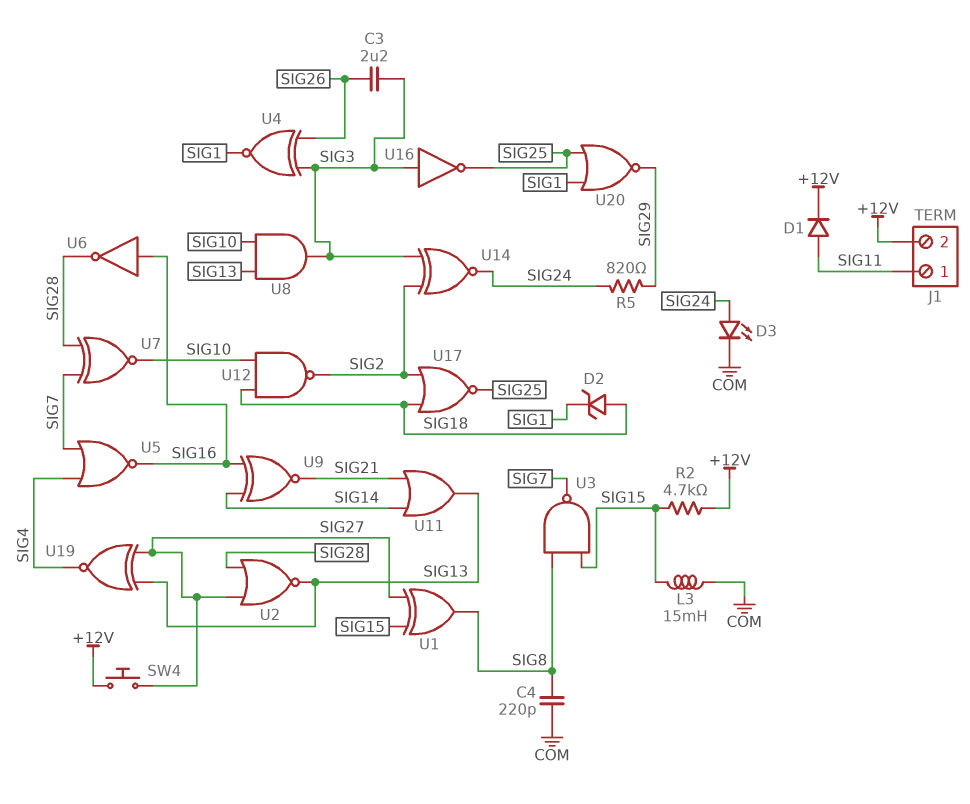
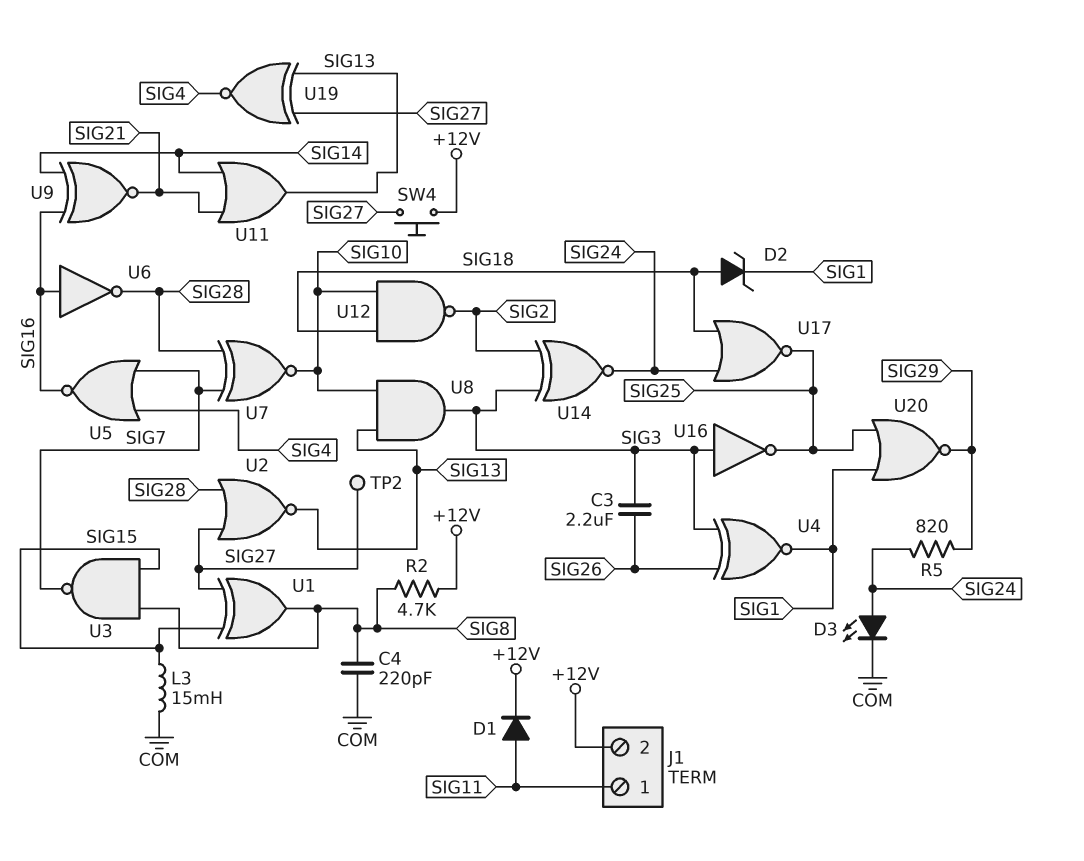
R2: 4.7k (+12V, SIG15) -> 4.7k (+12V, SIG8)
TP2: none -> test point (SIG27)
U17: NOR (in SIG2, in SIG18, out SIG25) -> NOR (in SIG18, in SIG24, out SIG25)

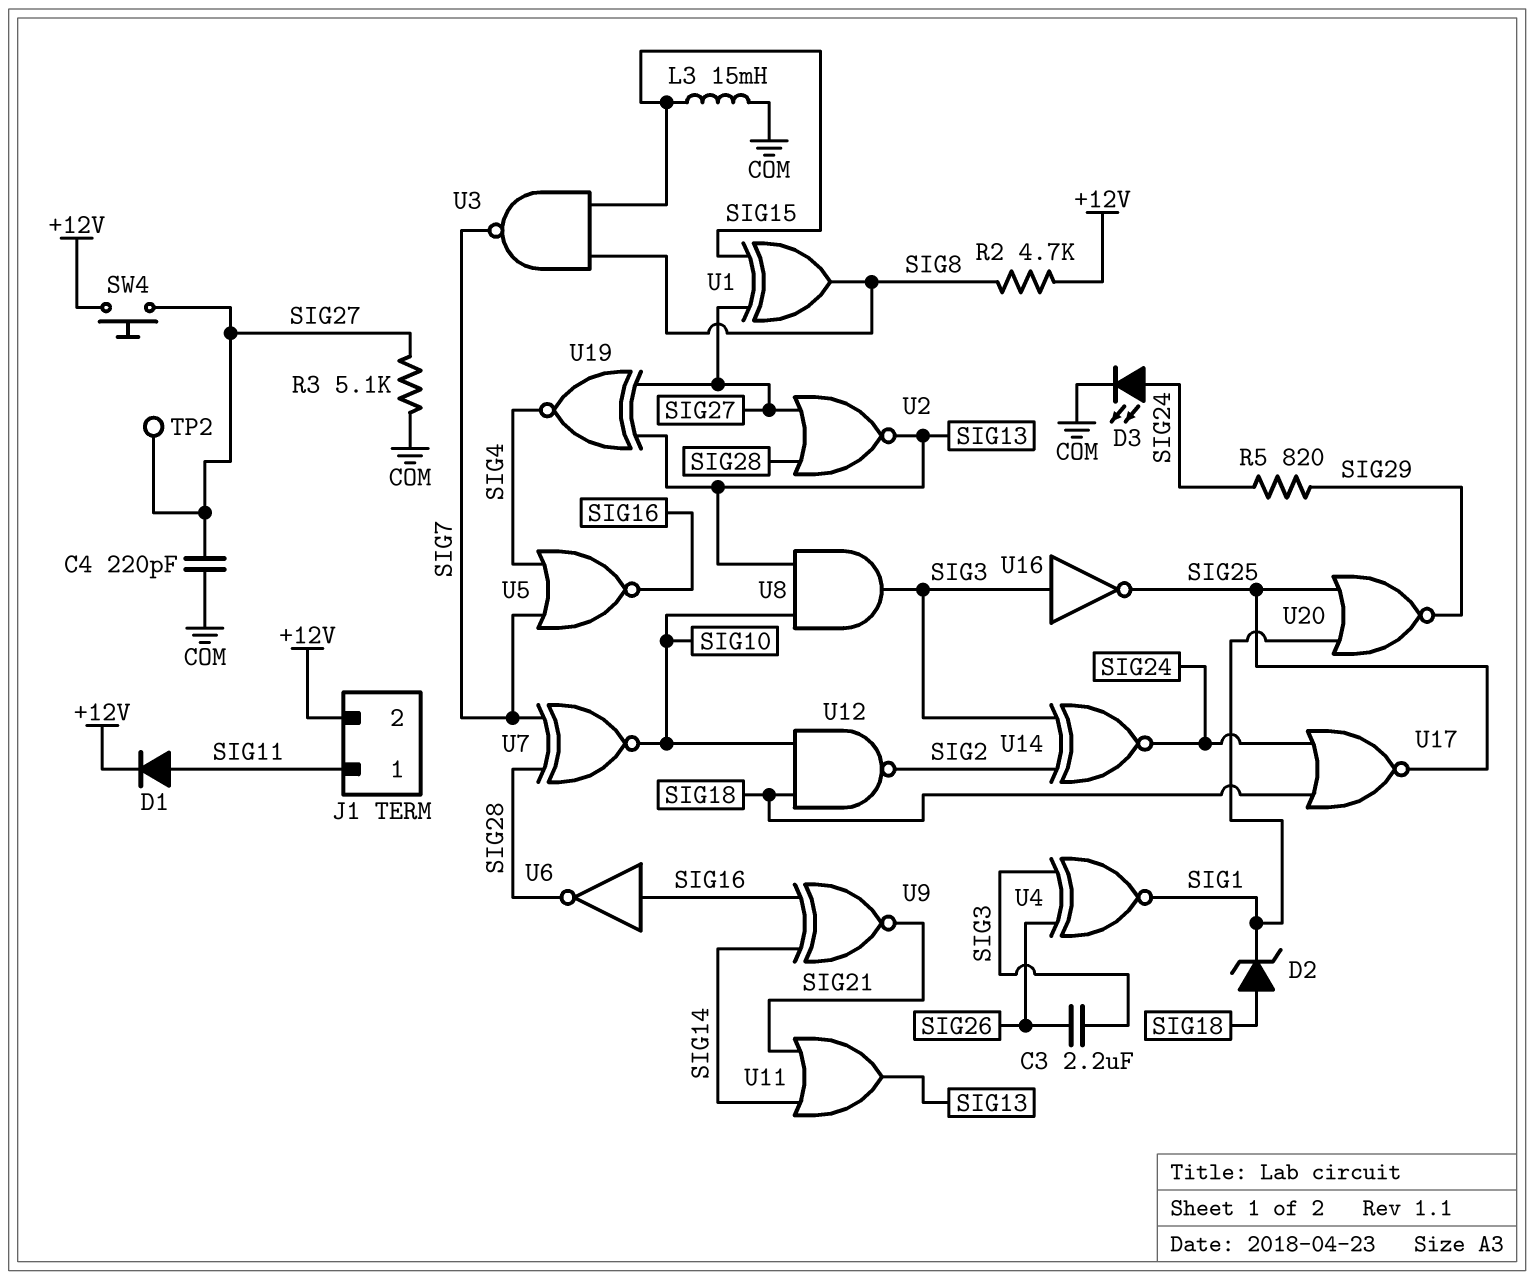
C4: 220pF (COM, SIG8) -> 220pF (COM, SIG27)
R3: none -> 5.1k (COM, SIG27)

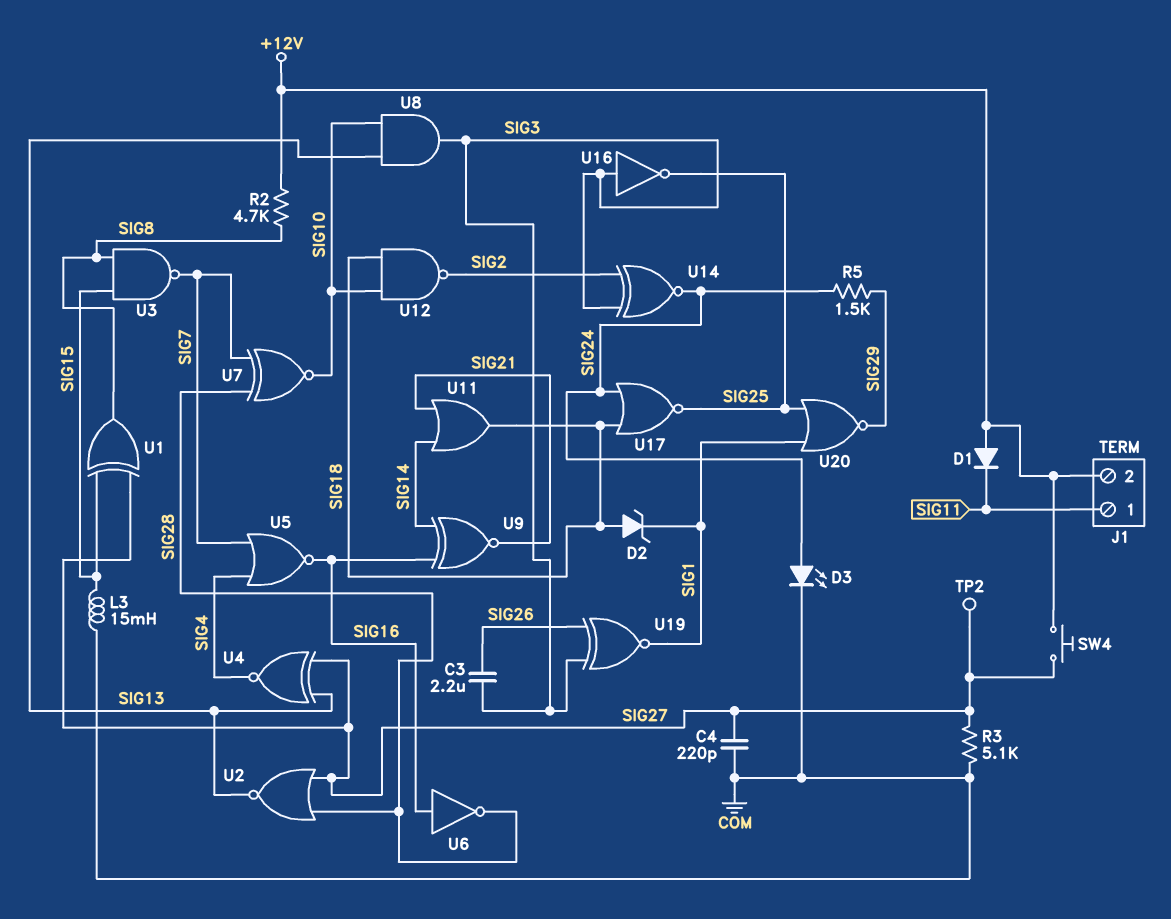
D1: diode (A SIG11, K +12V) -> diode (A +12V, K SIG11)
R5: 820 (SIG24, SIG29) -> 1.5k (SIG24, SIG29)
U4: XNOR (in SIG3, in SIG26, out SIG1) -> XNOR (in SIG13, in SIG27, out SIG4)
U11: OR (in SIG14, in SIG21, out SIG13) -> OR (in SIG14, in SIG21, out SIG18)
U19: XNOR (in SIG13, in SIG27, out SIG4) -> XNOR (in SIG3, in SIG26, out SIG1)

